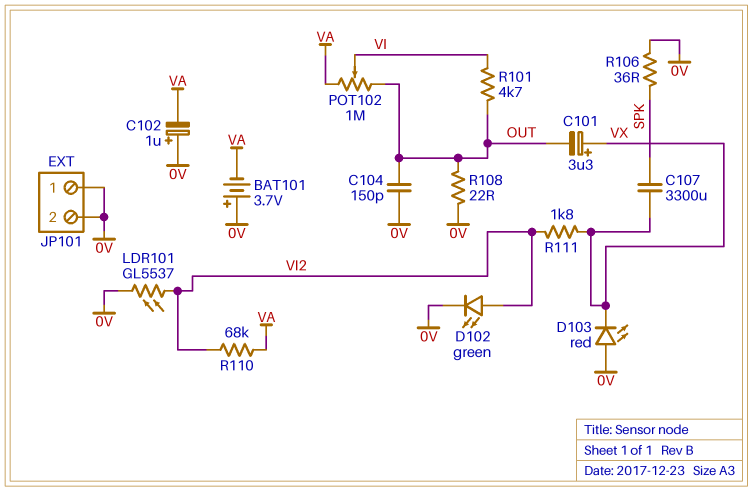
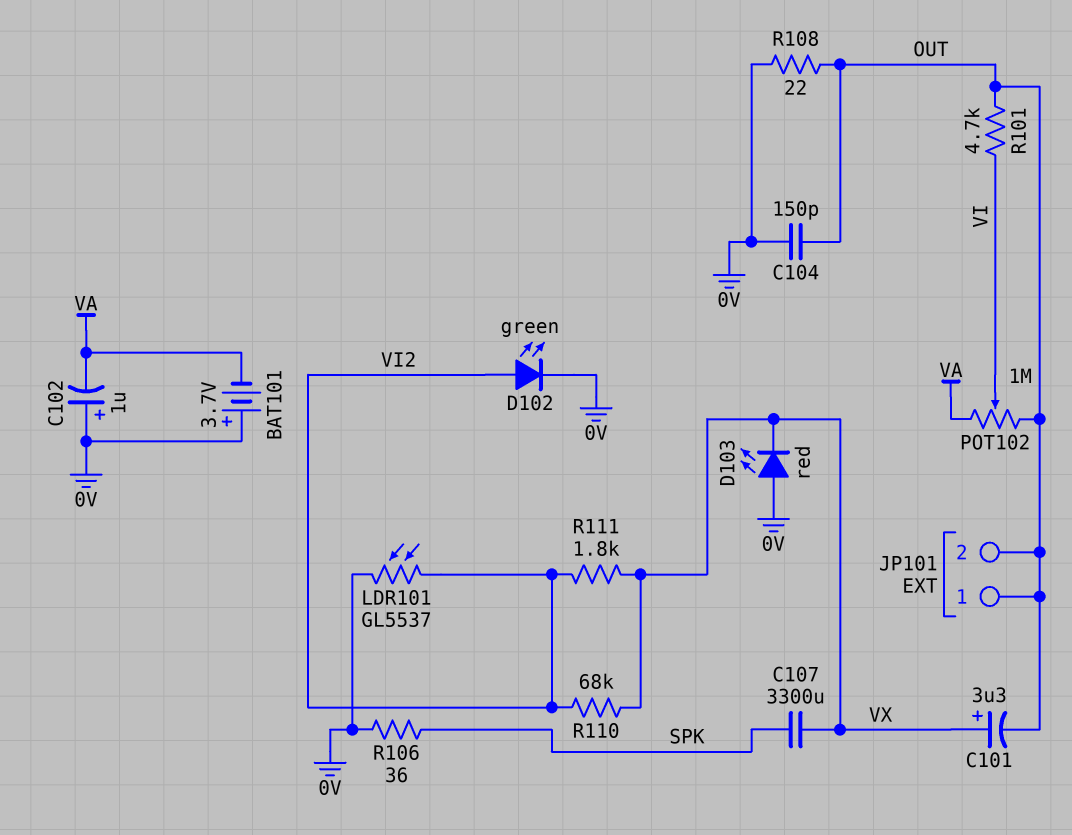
JP101 pin 1: 0V -> OUT
JP101 pin 2: 0V -> OUT
R110: 68k (VA, VI2) -> 68k (VI2, VX)

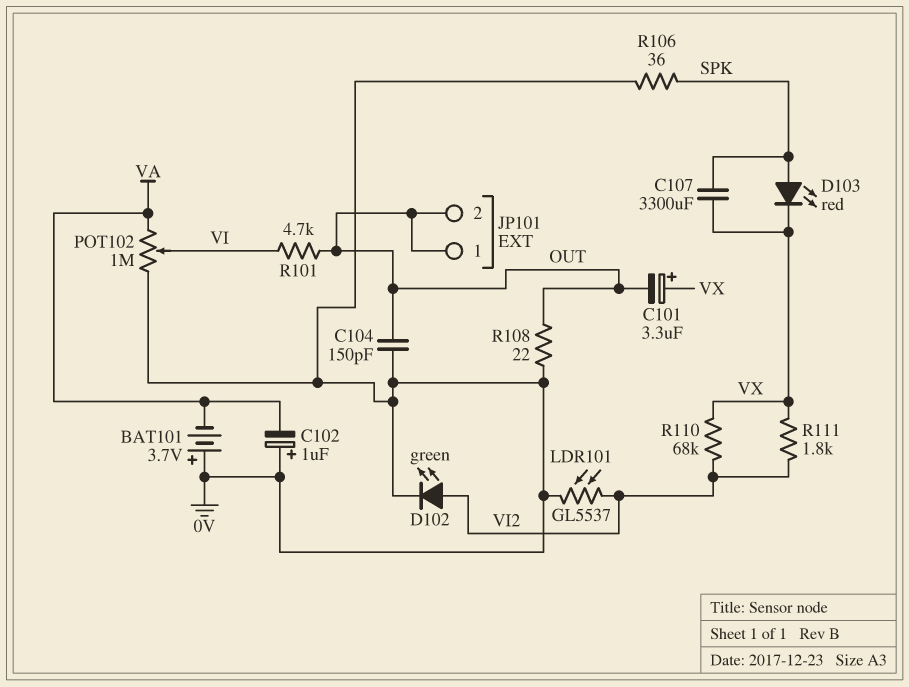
D103: LED red (A 0V, K VX) -> LED red (A SPK, K VX)
POT102: 1M (OUT, VA, wiper VI) -> 1M (0V, VA, wiper VI)

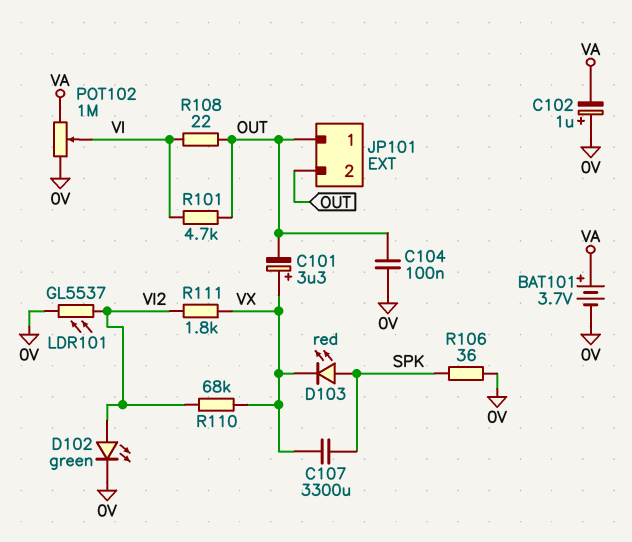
BAT101: 3.7V (plus 0V, minus VA) -> 3.7V (plus VA, minus 0V)
C104: 150pF (0V, OUT) -> 100nF (0V, OUT)
R108: 22 (0V, OUT) -> 22 (OUT, VI)

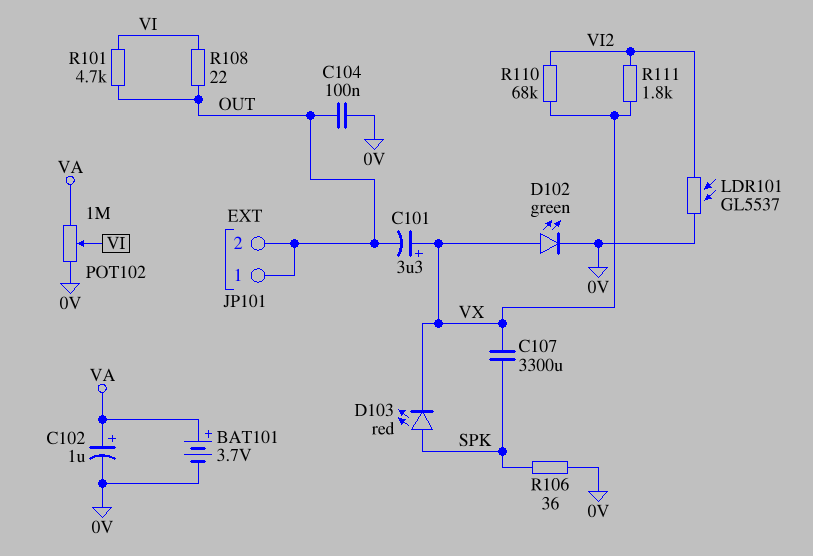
C102: 1uF (plus 0V, minus VA) -> 1uF (plus VA, minus 0V)
D102: LED green (A VI2, K 0V) -> LED green (A VX, K 0V)

